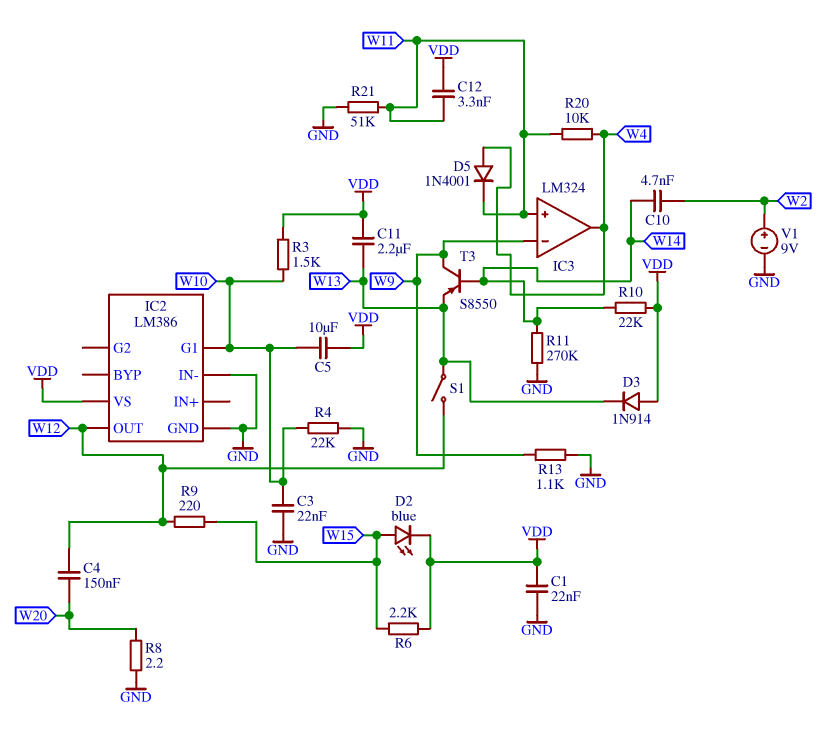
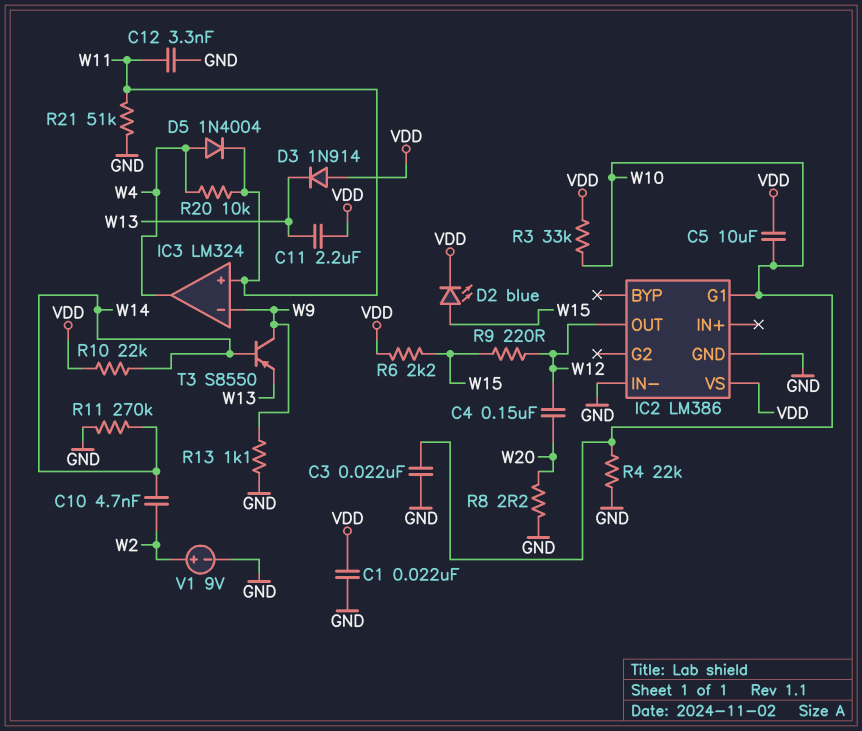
C12: 3.3nF (VDD, W11) -> 3.3nF (GND, W11)
D5: diode 1N4001 (A W4, K W11) -> diode 1N4004 (A W4, K W11)
R3: 1.5k (VDD, W10) -> 33k (VDD, W10)
S1: switch (W12, W13) -> none

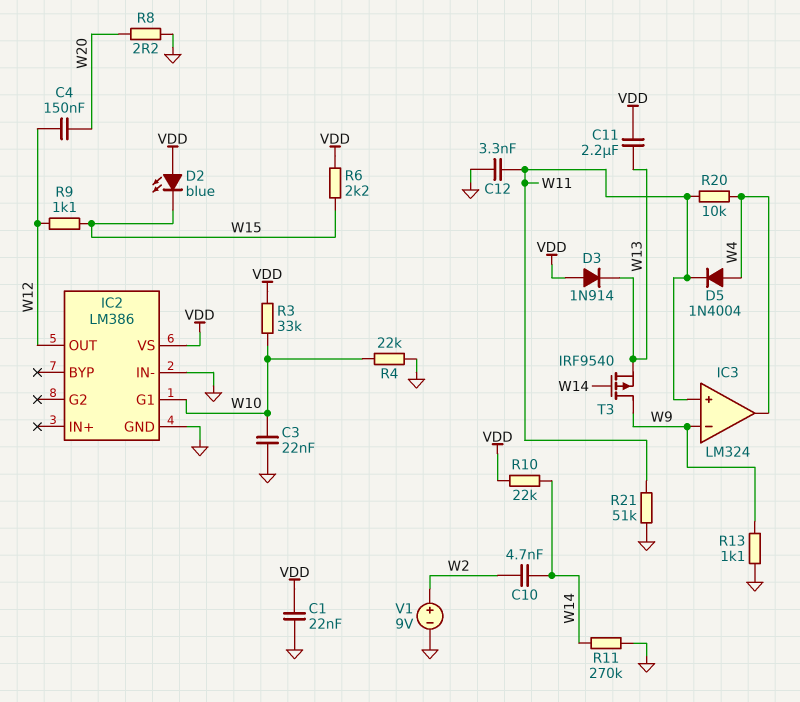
C5: 10uF (VDD, W10) -> none
D2: LED blue (A W15, K VDD) -> LED blue (A VDD, K W15)
R9: 220 (W12, W15) -> 1.1k (W12, W15)
T3: PNP S8550 (B W14, C W9, E W13) -> PMOS IRF9540 (G W14, D W9, S W13)

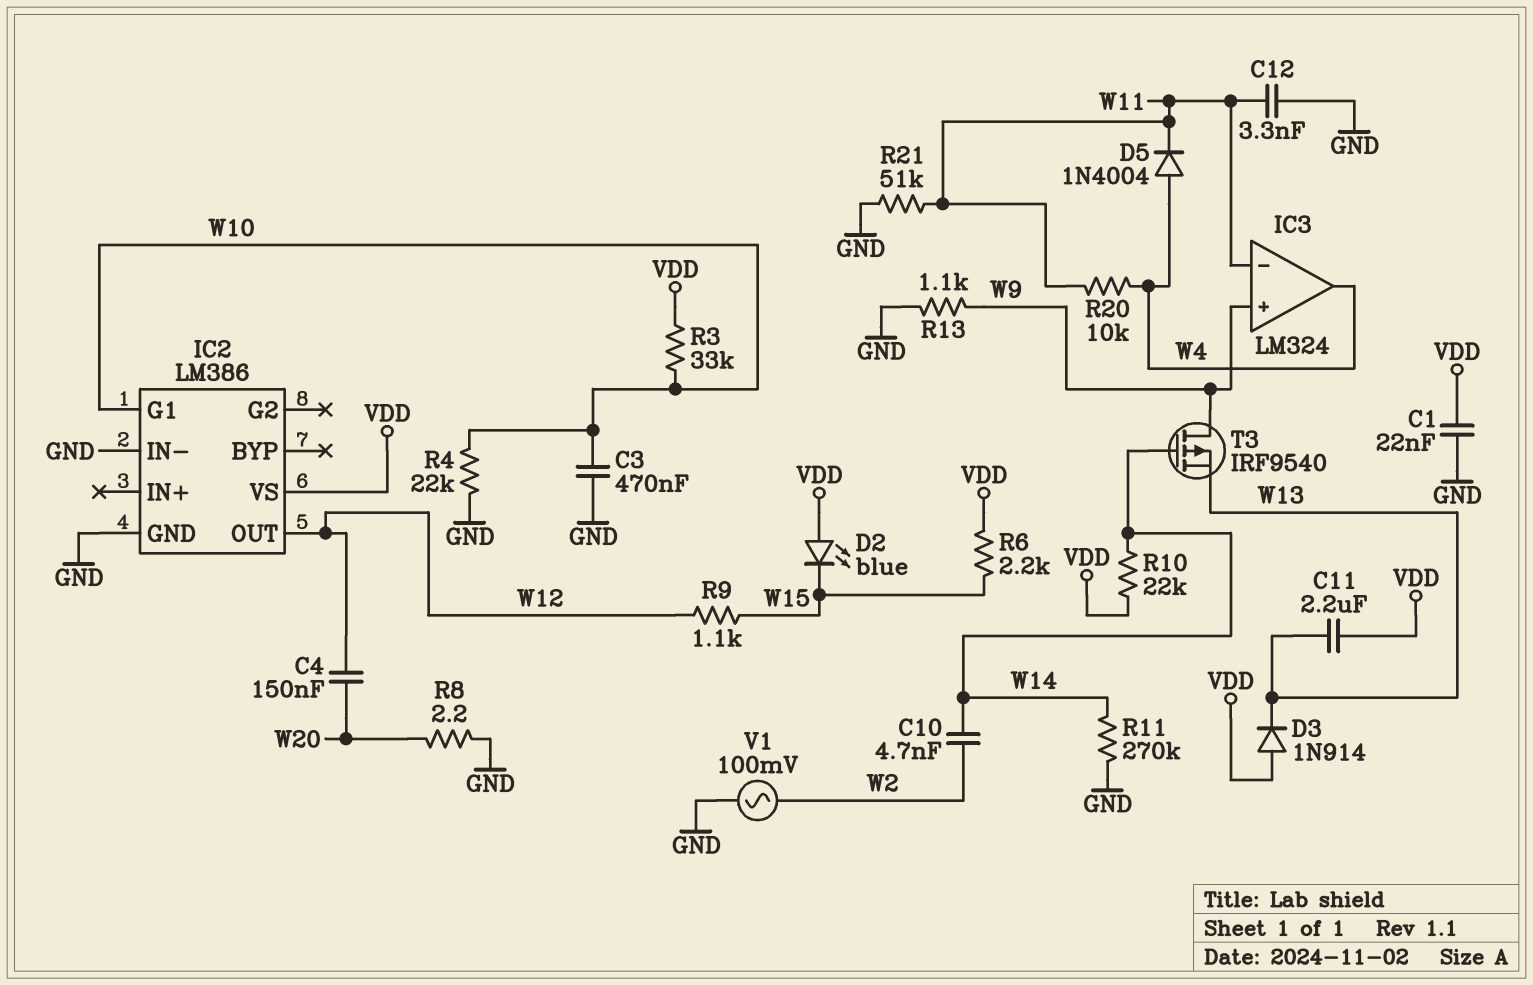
C3: 22nF (GND, W10) -> 470nF (GND, W10)
IC3 pin in+: W11 -> W9
IC3 pin in-: W9 -> W11
V1: 9V (plus W2, minus GND) -> AC 100mV (GND, W2)

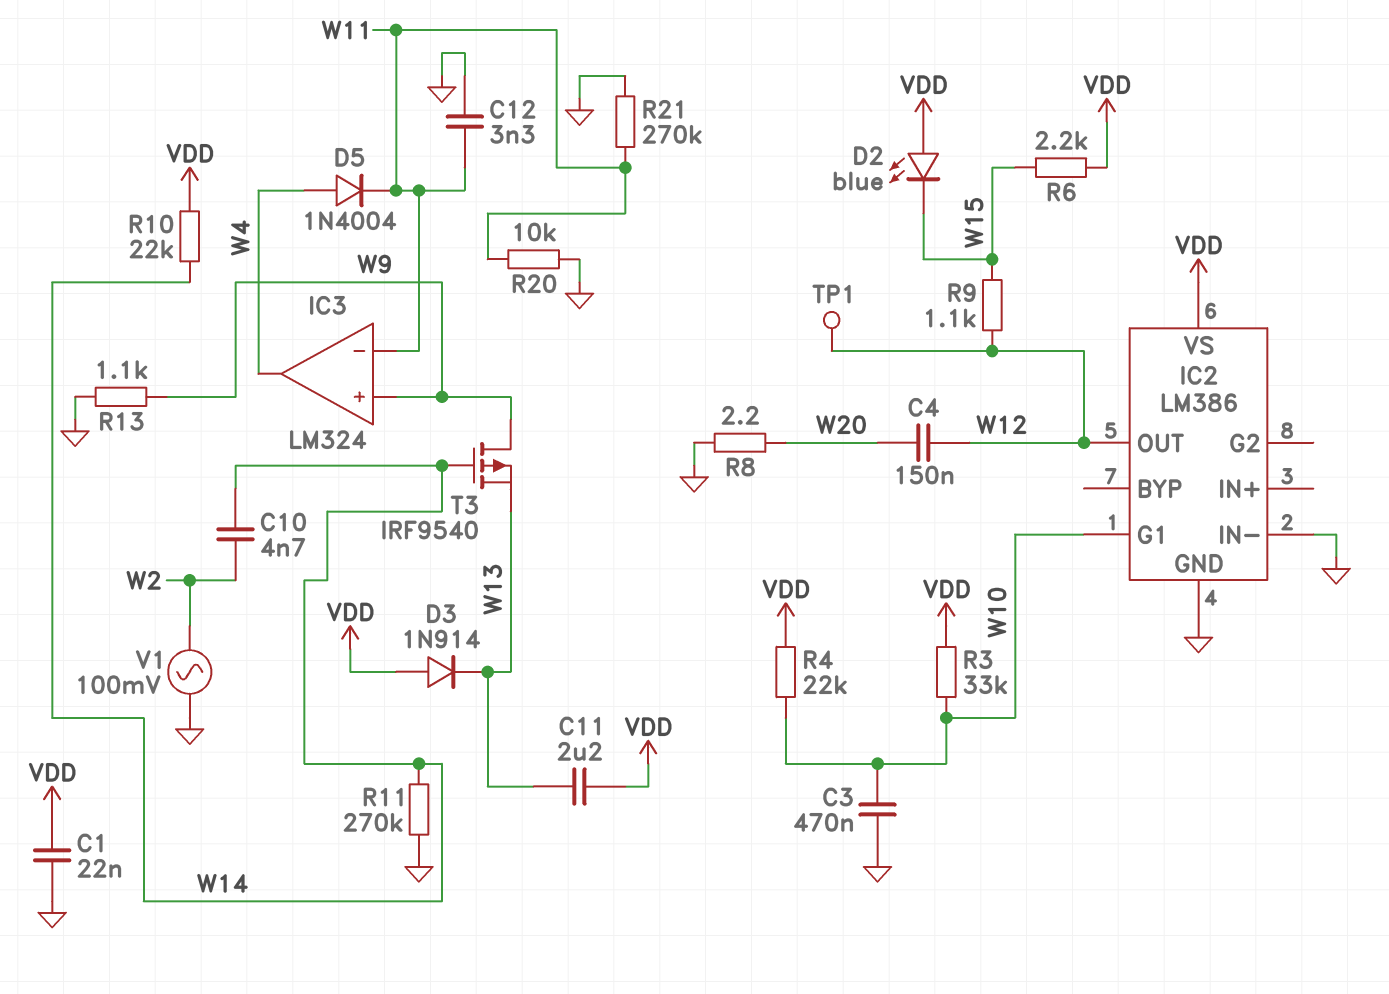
R4: 22k (GND, W10) -> 22k (VDD, W10)
R20: 10k (W4, W11) -> 10k (GND, W11)
R21: 51k (GND, W11) -> 270k (GND, W11)
TP1: none -> test point (W12)

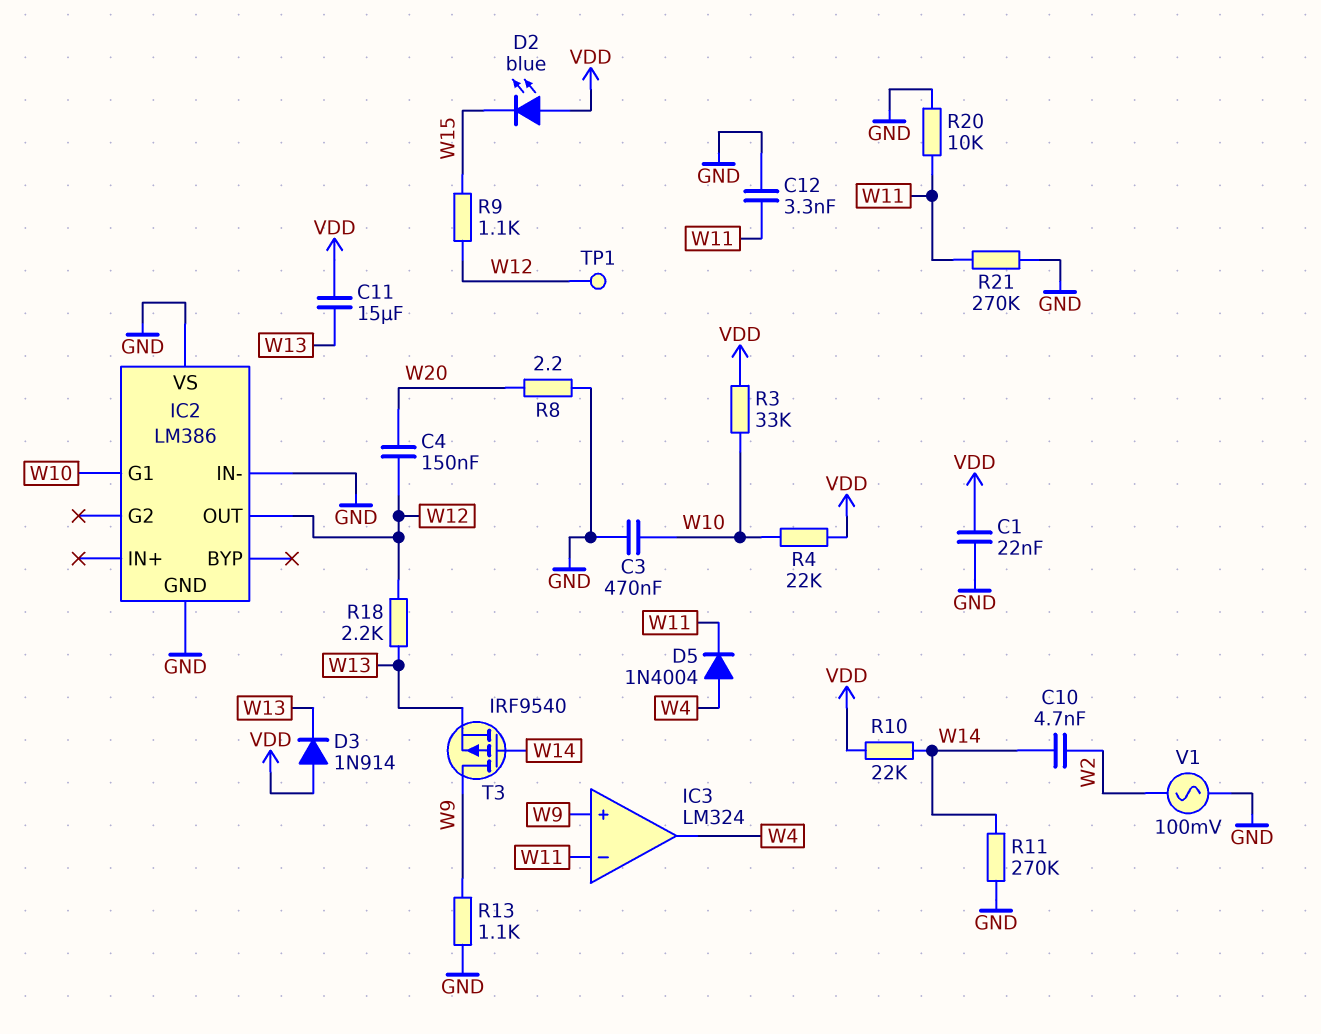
C11: 2.2uF (VDD, W13) -> 15uF (VDD, W13)
IC2 pin VS: VDD -> GND
R6: 2.2k (VDD, W15) -> none
R18: none -> 2.2k (W12, W13)

